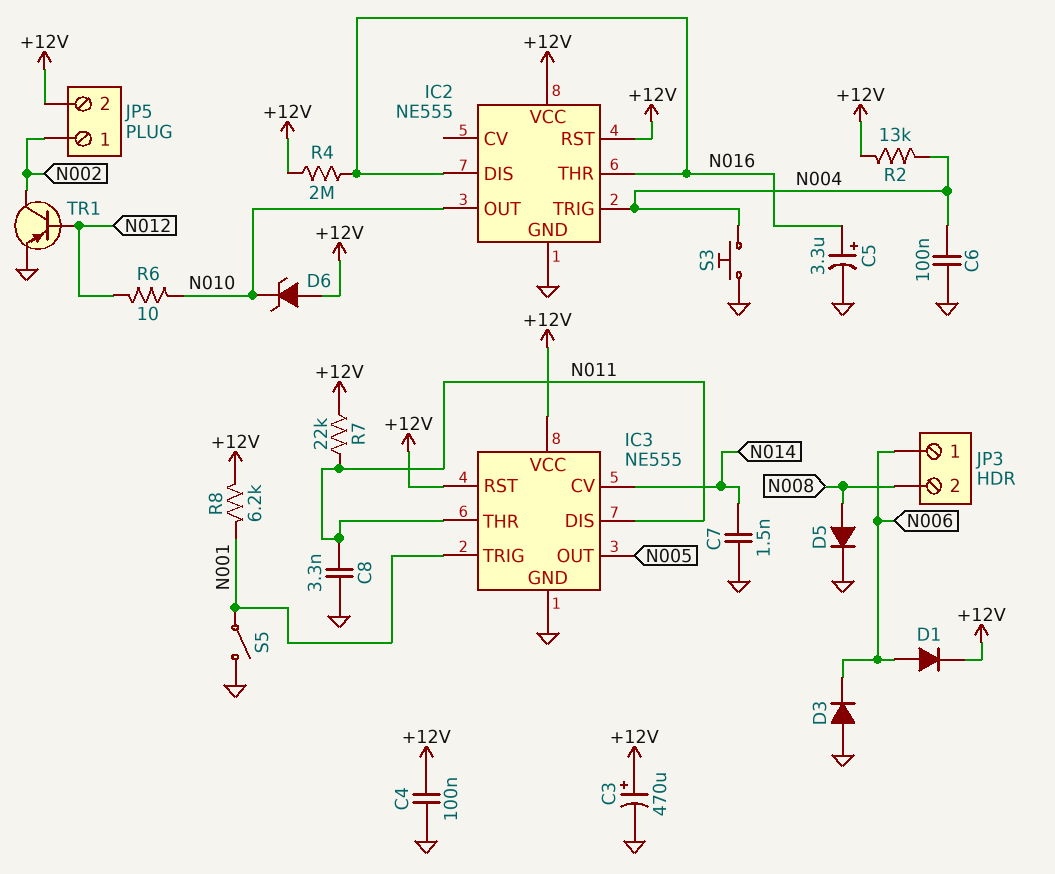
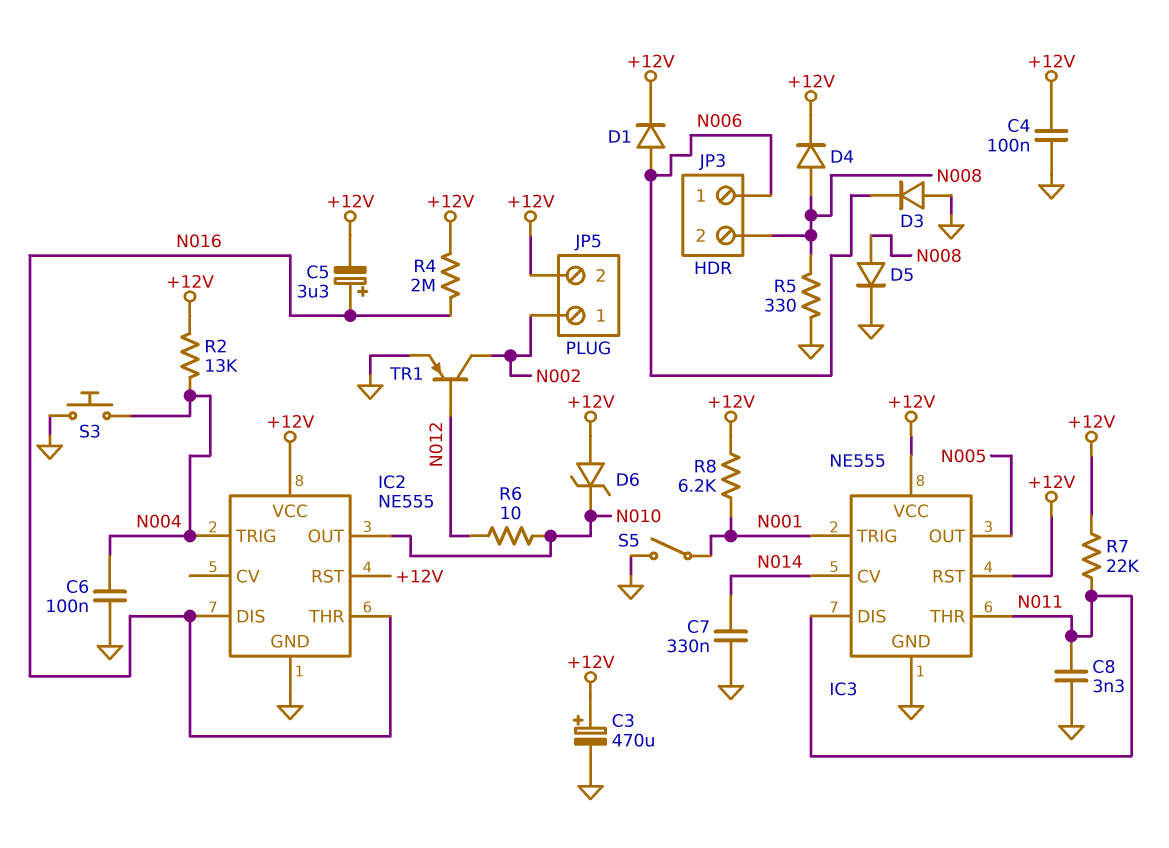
C5: 3.3uF (plus N016, minus GND) -> 3.3uF (plus N016, minus +12V)
C7: 1.5nF (GND, N014) -> 330nF (GND, N014)
D4: none -> diode (A N008, K +12V)
R5: none -> 330 (GND, N008)

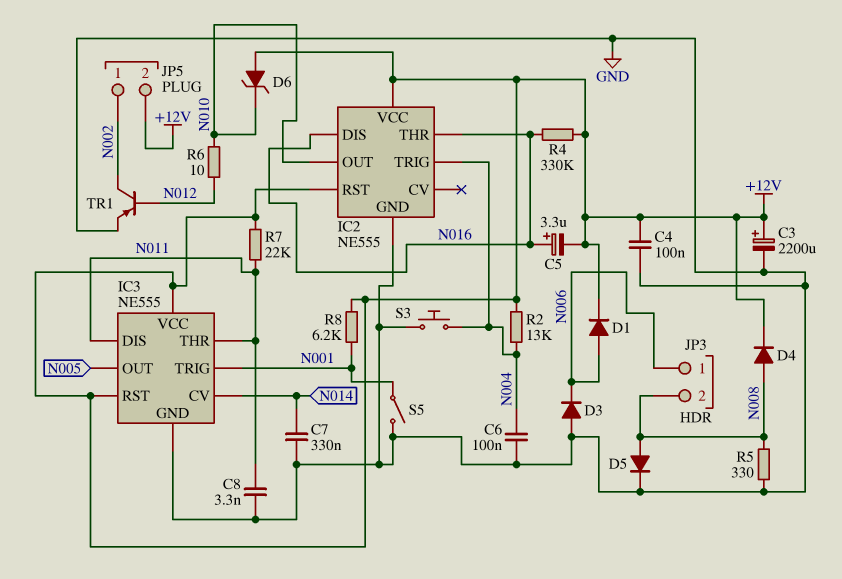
C3: 470uF (plus +12V, minus GND) -> 2200uF (plus +12V, minus GND)
R4: 2M (+12V, N016) -> 330k (+12V, N016)

